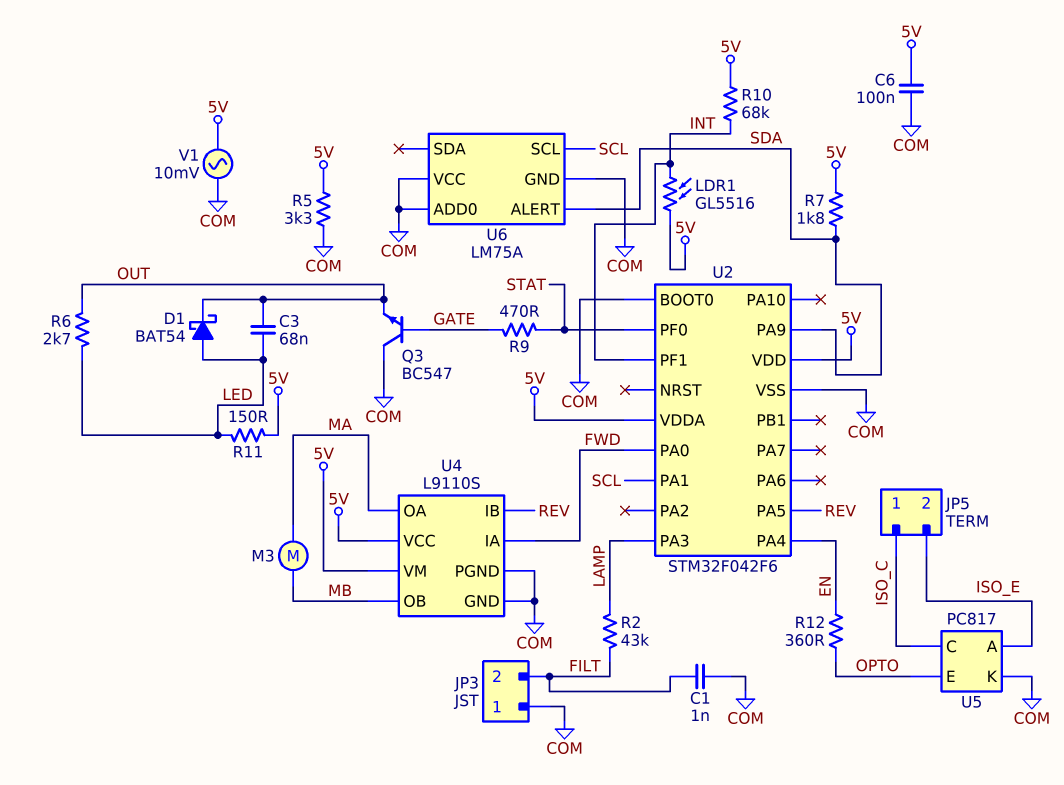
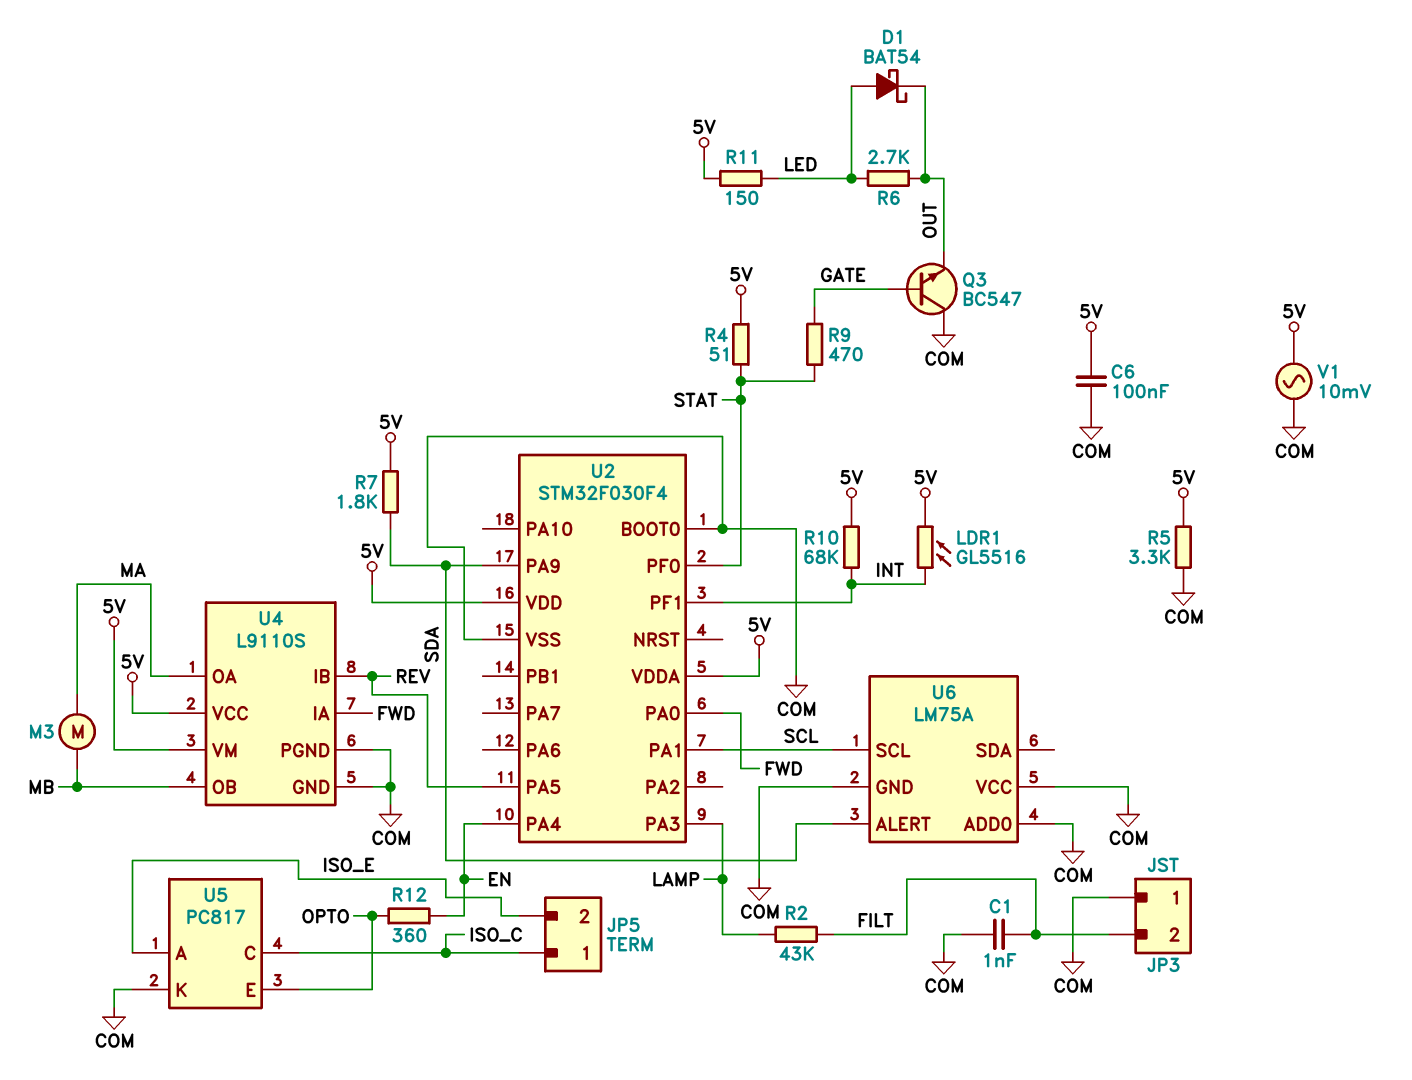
C3: 68nF (LED, OUT) -> none
R4: none -> 51 (5V, STAT)
U2: STM32F042F6 -> STM32F030F4

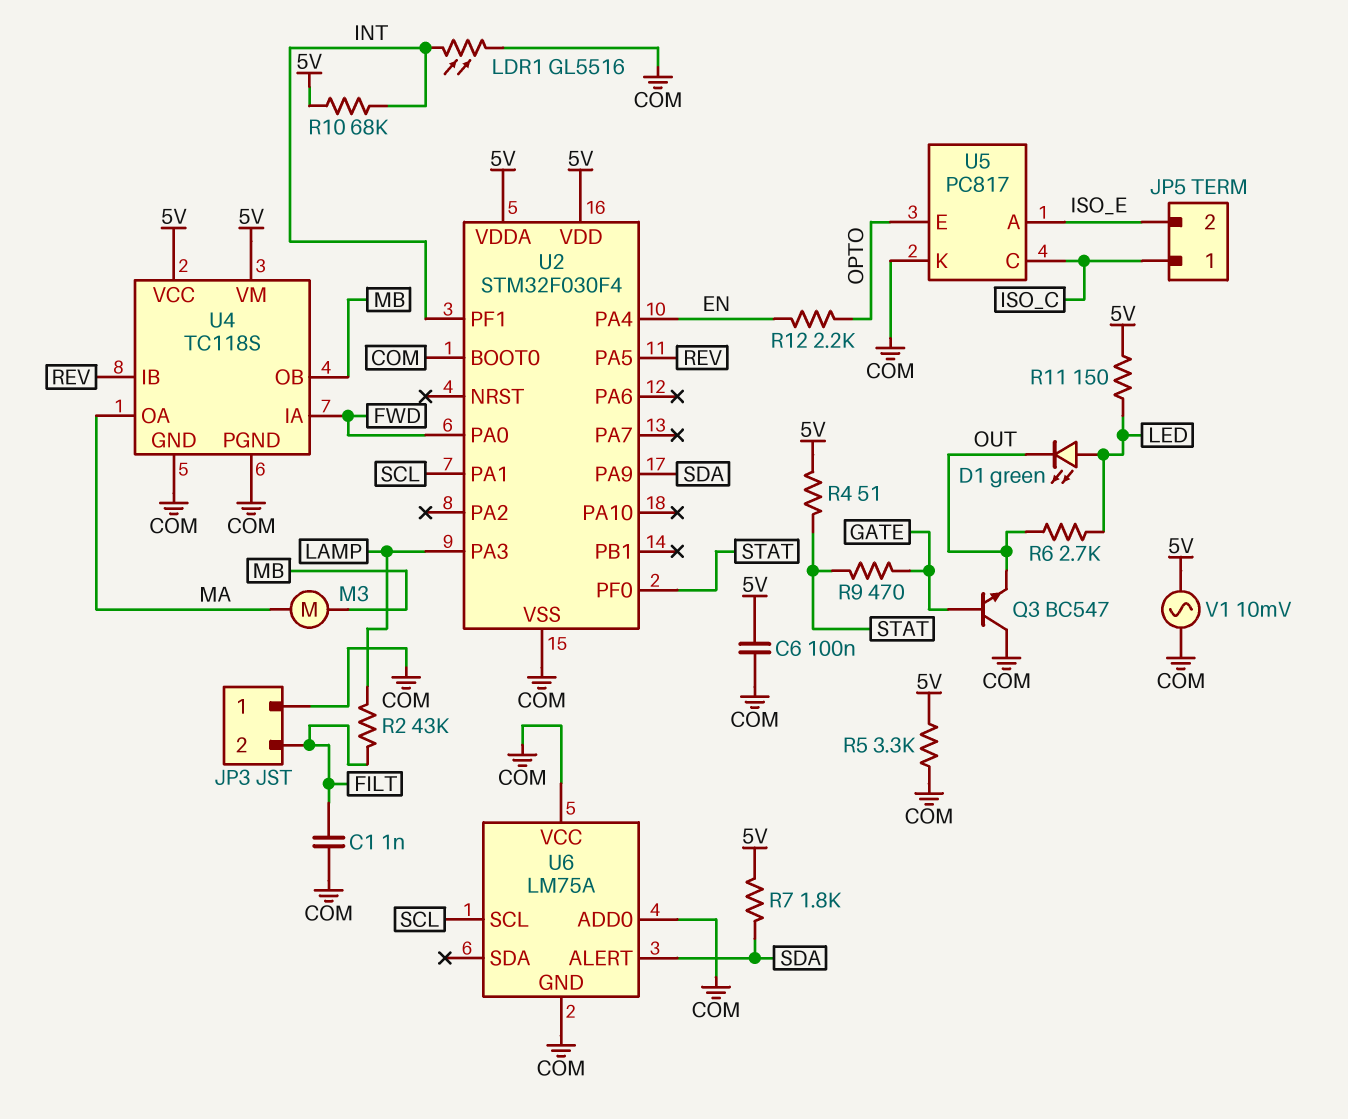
D1: schottky BAT54 (A LED, K OUT) -> LED green (A LED, K OUT)
LDR1: GL5516 (5V, INT) -> GL5516 (COM, INT)
R12: 360 (EN, OPTO) -> 2.2k (EN, OPTO)
U4: L9110S -> TC118S

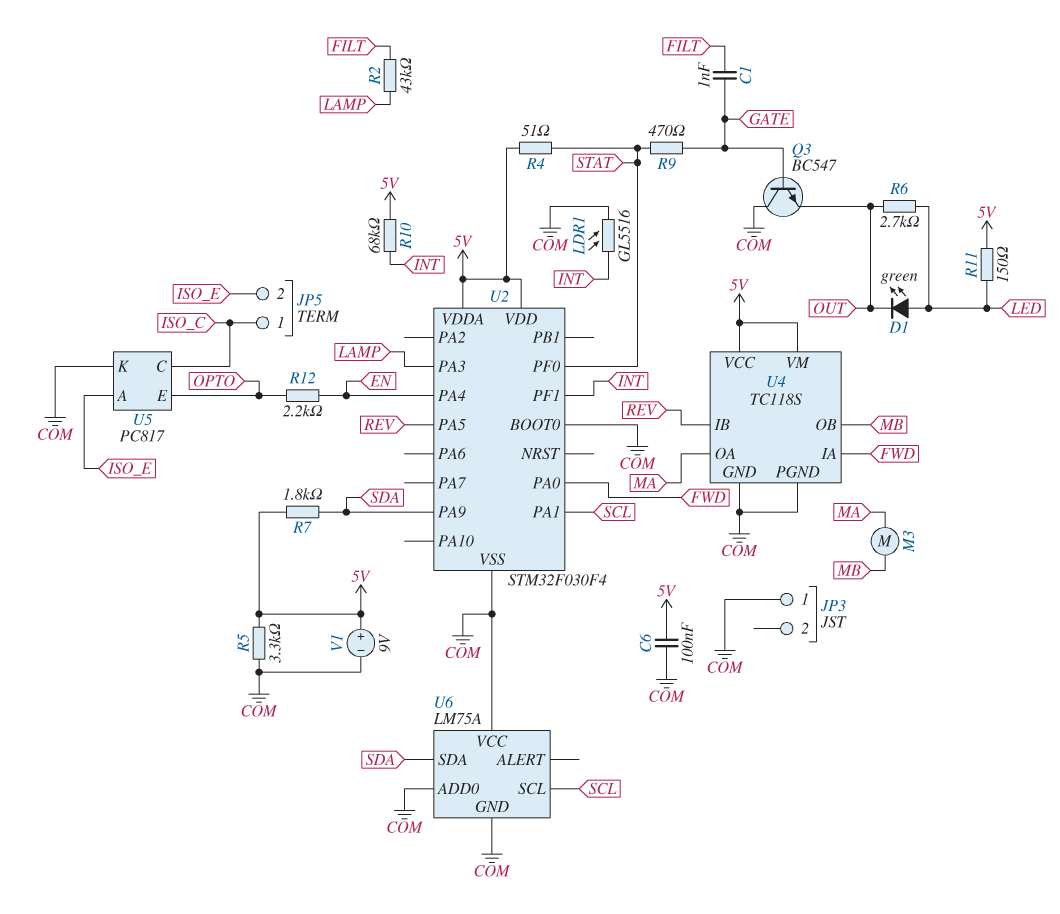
C1: 1nF (COM, FILT) -> 1nF (FILT, GATE)
JP3 pin 2: FILT -> none
U6 pin ALERT: SDA -> none
U6 pin SDA: none -> SDA
V1: AC 10mV (5V, COM) -> 9V (plus 5V, minus COM)

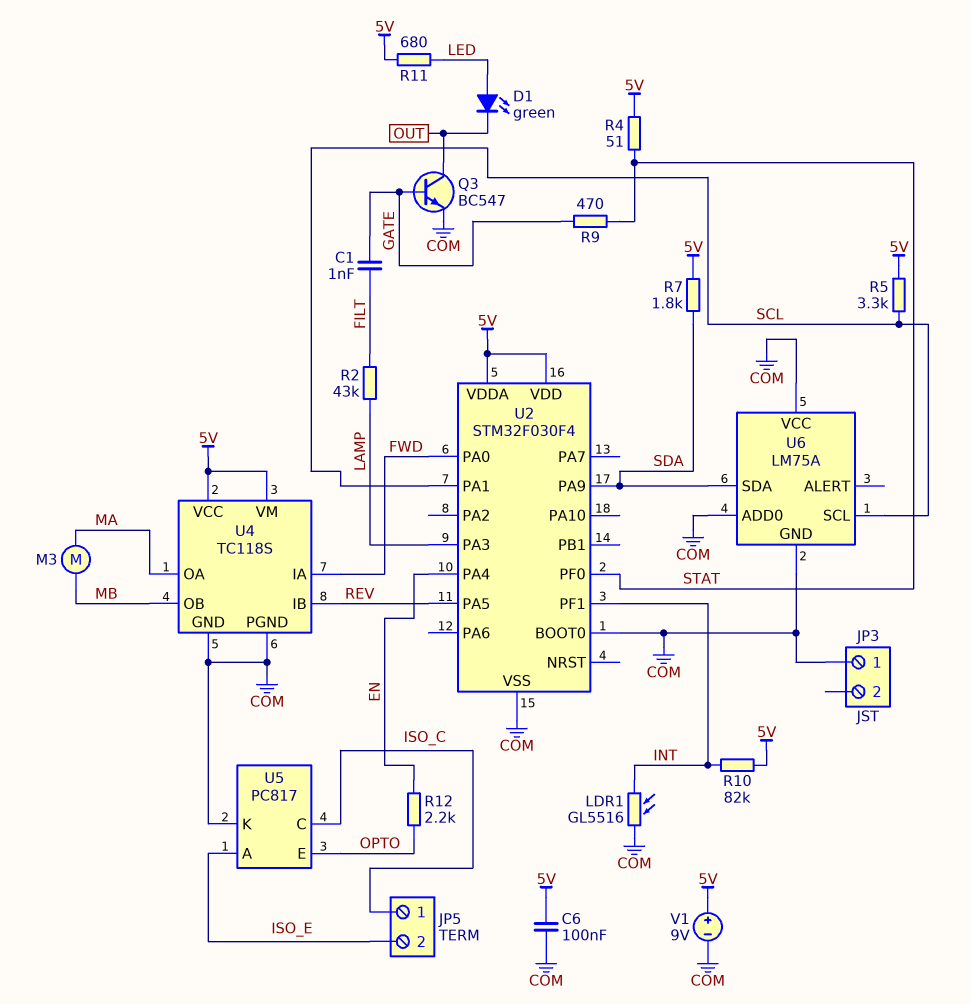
Q3: NPN BC547 (B GATE, C COM, E OUT) -> NPN BC547 (B GATE, C OUT, E COM)
R5: 3.3k (5V, COM) -> 3.3k (5V, SCL)
R6: 2.7k (LED, OUT) -> none
R10: 68k (5V, INT) -> 82k (5V, INT)
R11: 150 (5V, LED) -> 680 (5V, LED)

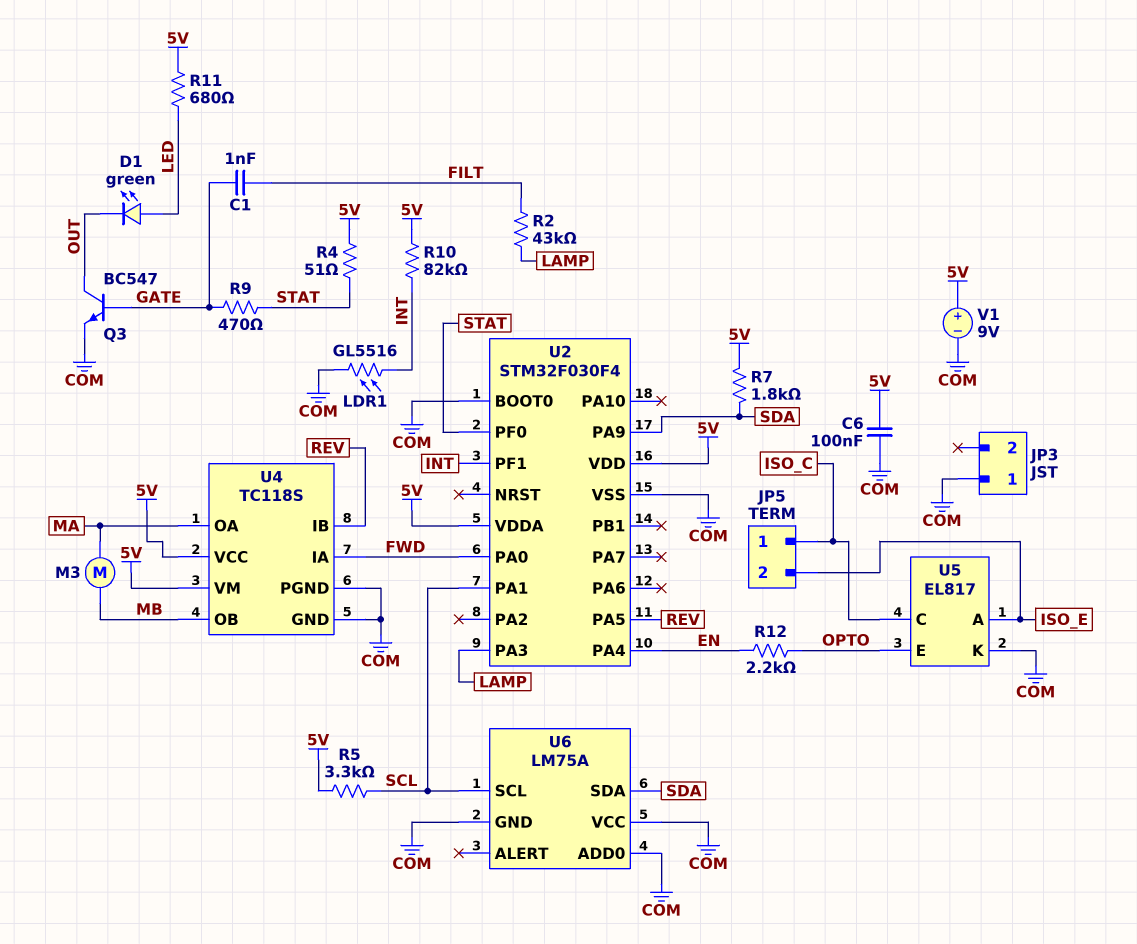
U5: PC817 -> EL817

